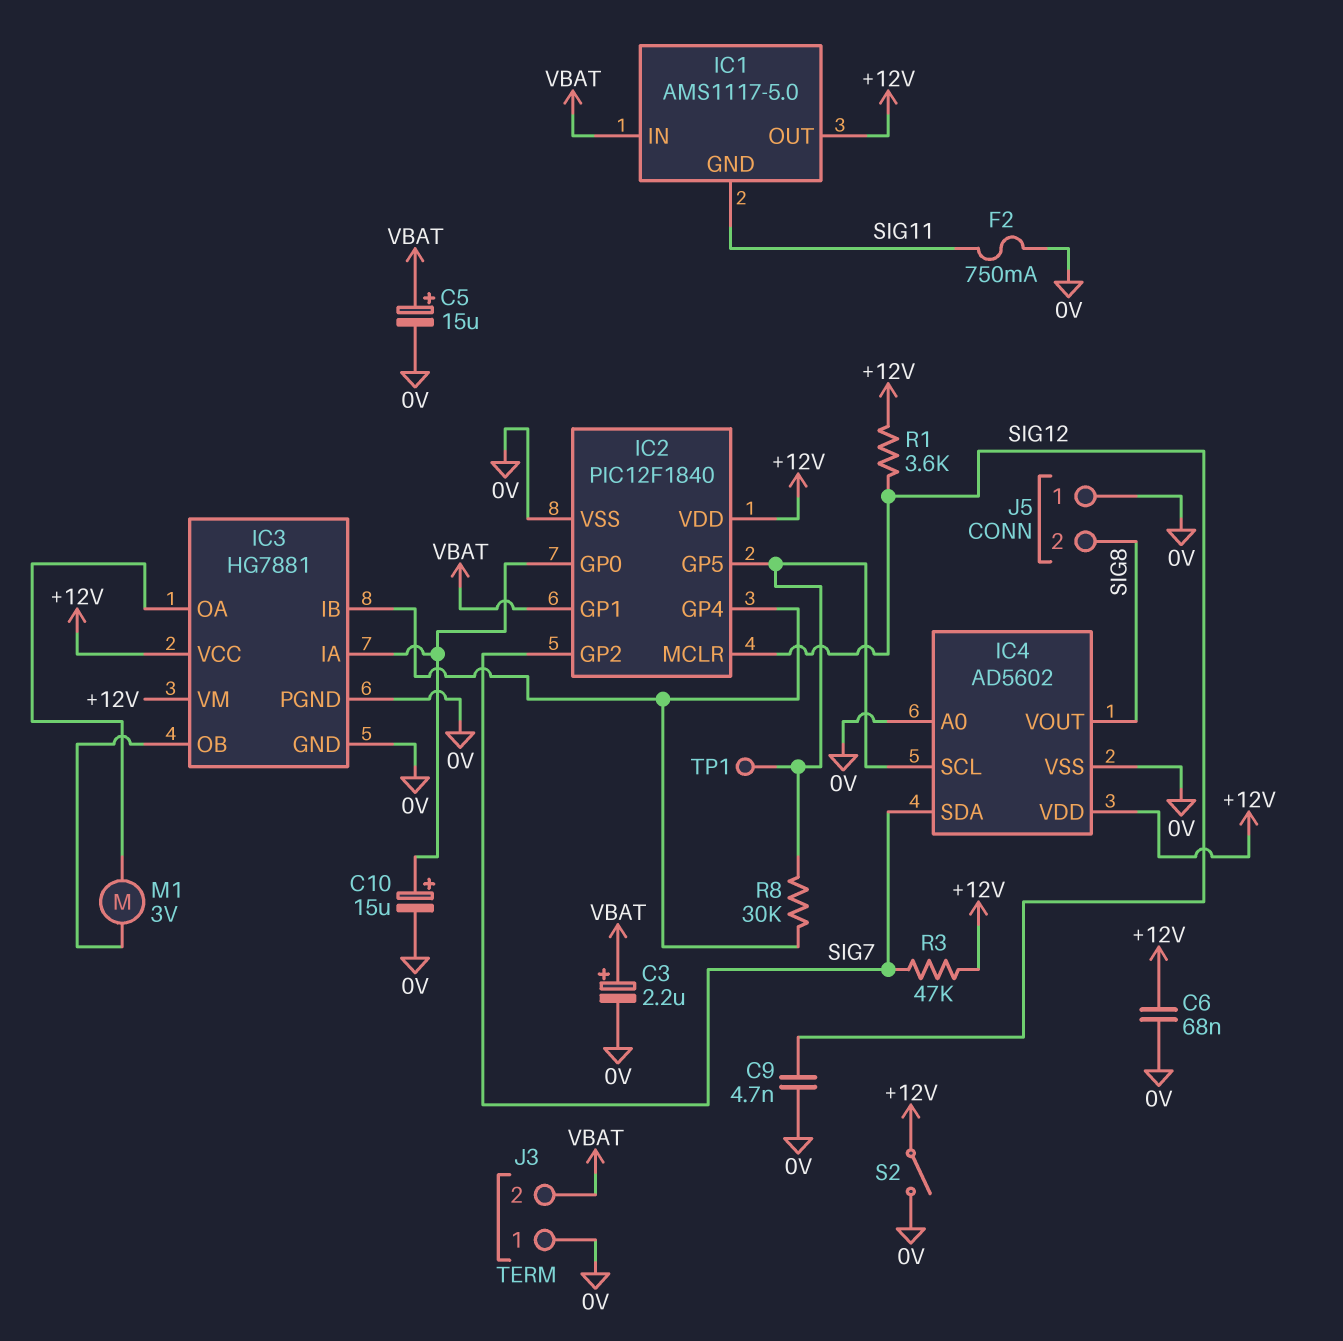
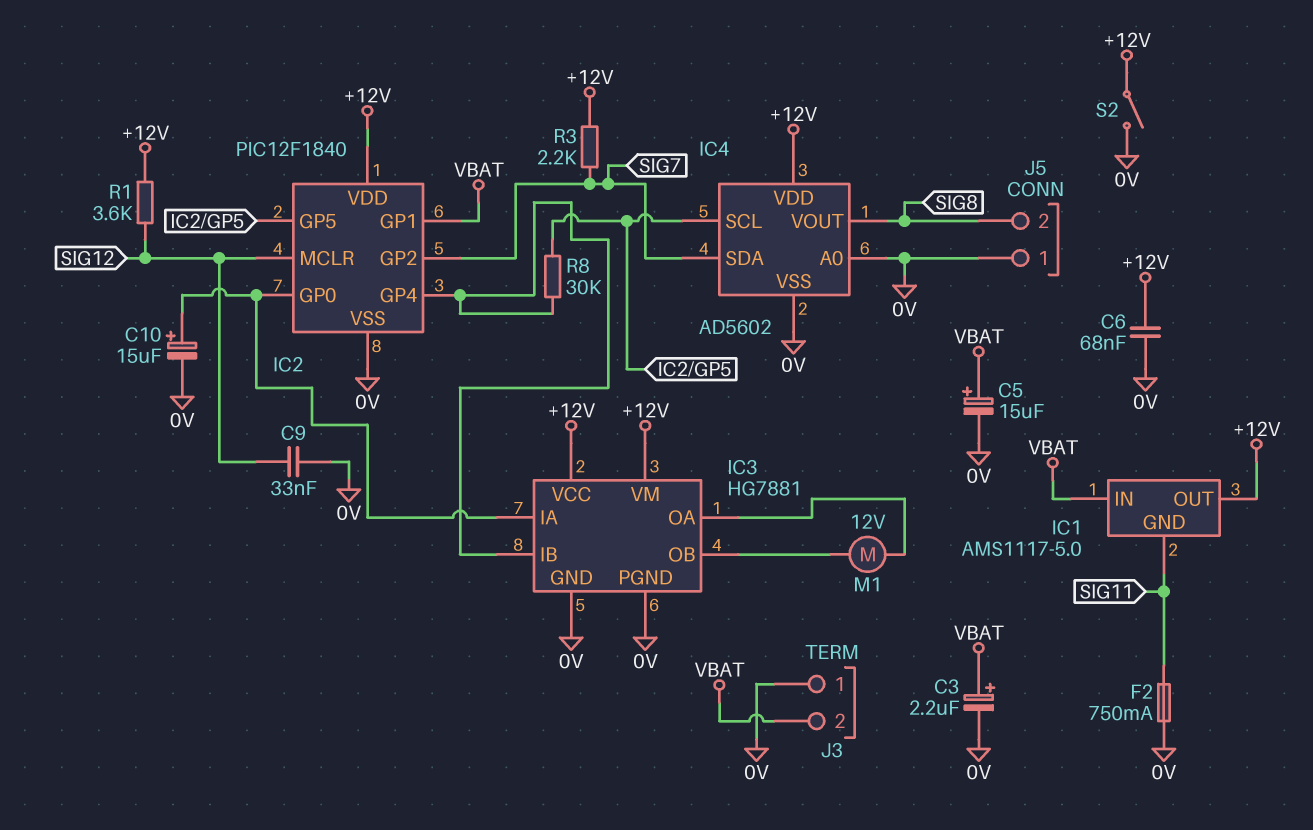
C9: 4.7nF (0V, SIG12) -> 33nF (0V, SIG12)
M1: motor 3V (IC3/OA, IC3/OB) -> motor 12V (IC3/OA, IC3/OB)
R3: 47k (+12V, SIG7) -> 2.2k (+12V, SIG7)
TP1: test point (IC2/GP5) -> none

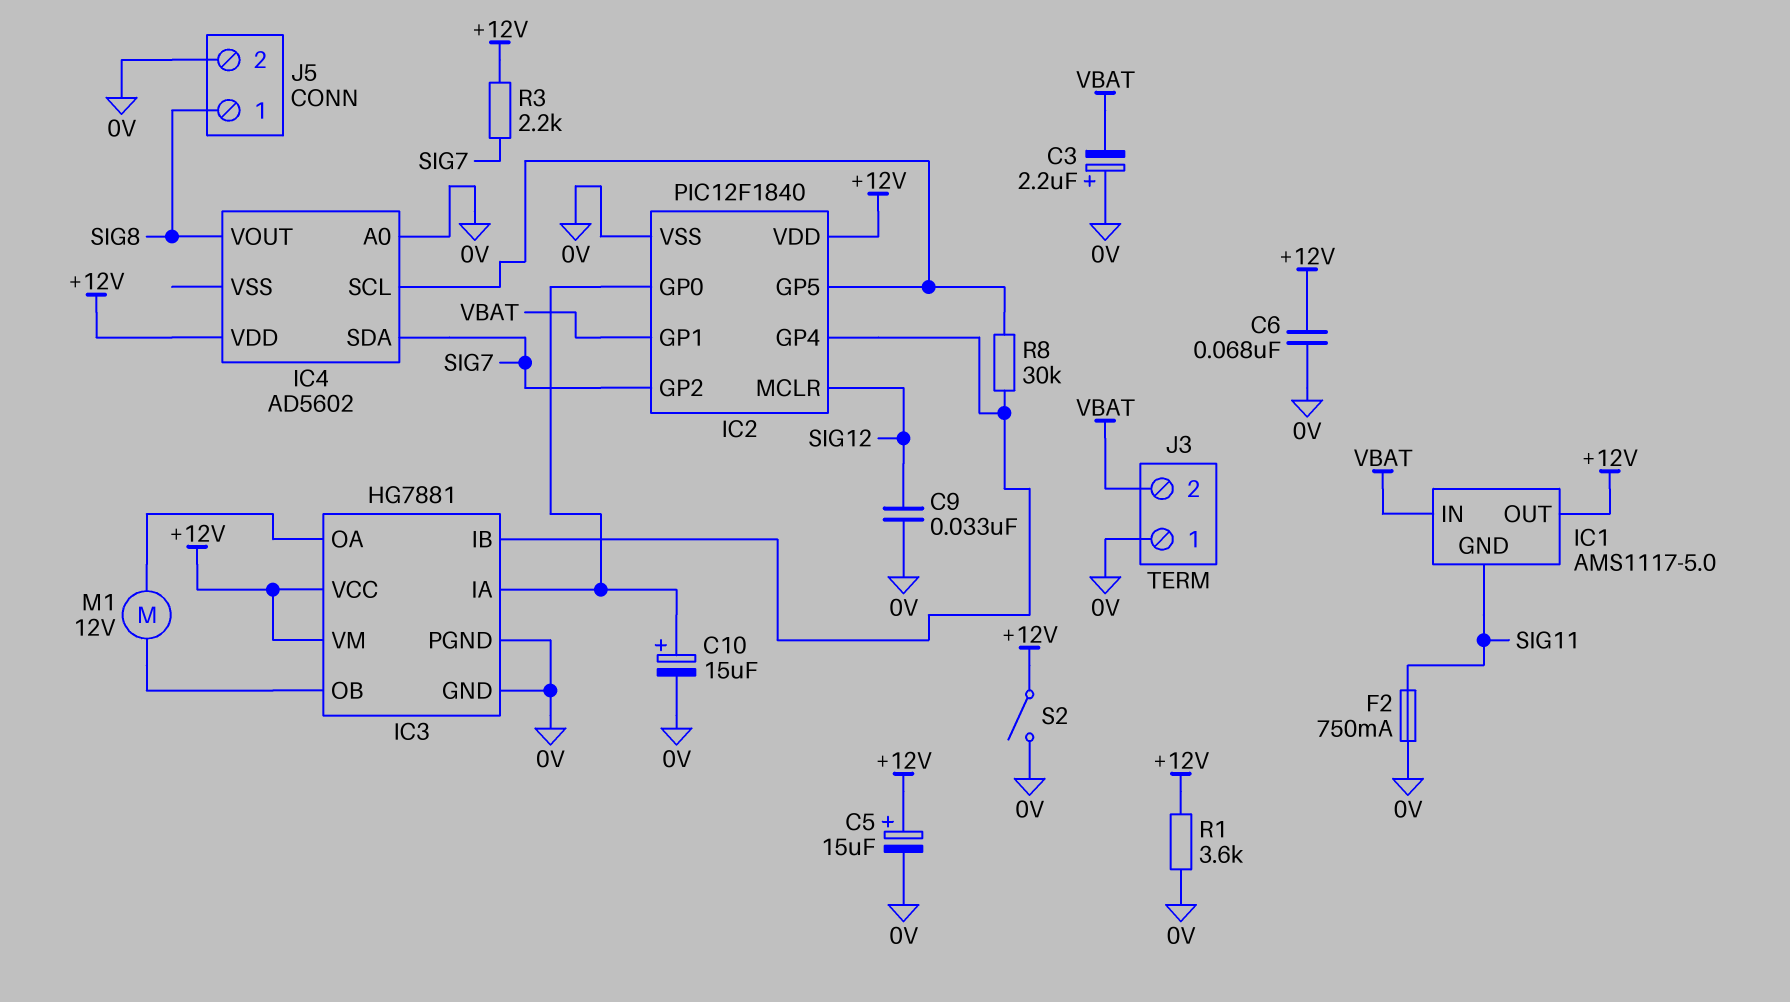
C3: 2.2uF (plus VBAT, minus 0V) -> 2.2uF (plus 0V, minus VBAT)
C5: 15uF (plus VBAT, minus 0V) -> 15uF (plus +12V, minus 0V)
IC4 pin VSS: 0V -> none
J5 pin 1: 0V -> SIG8
J5 pin 2: SIG8 -> 0V
R1: 3.6k (+12V, SIG12) -> 3.6k (+12V, 0V)

